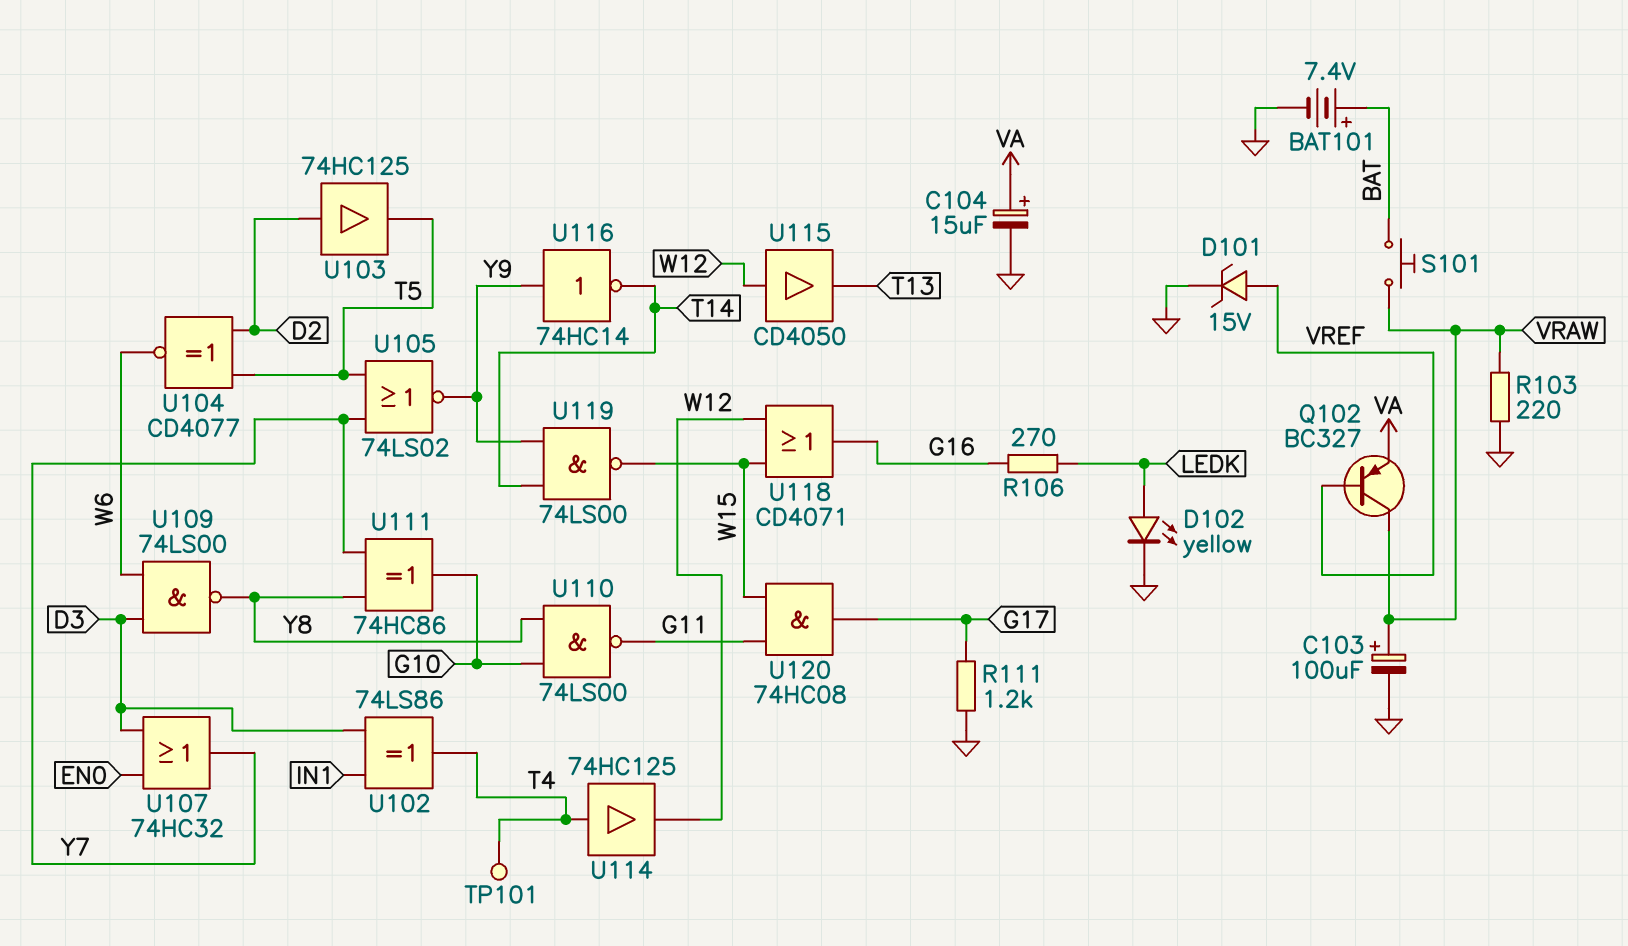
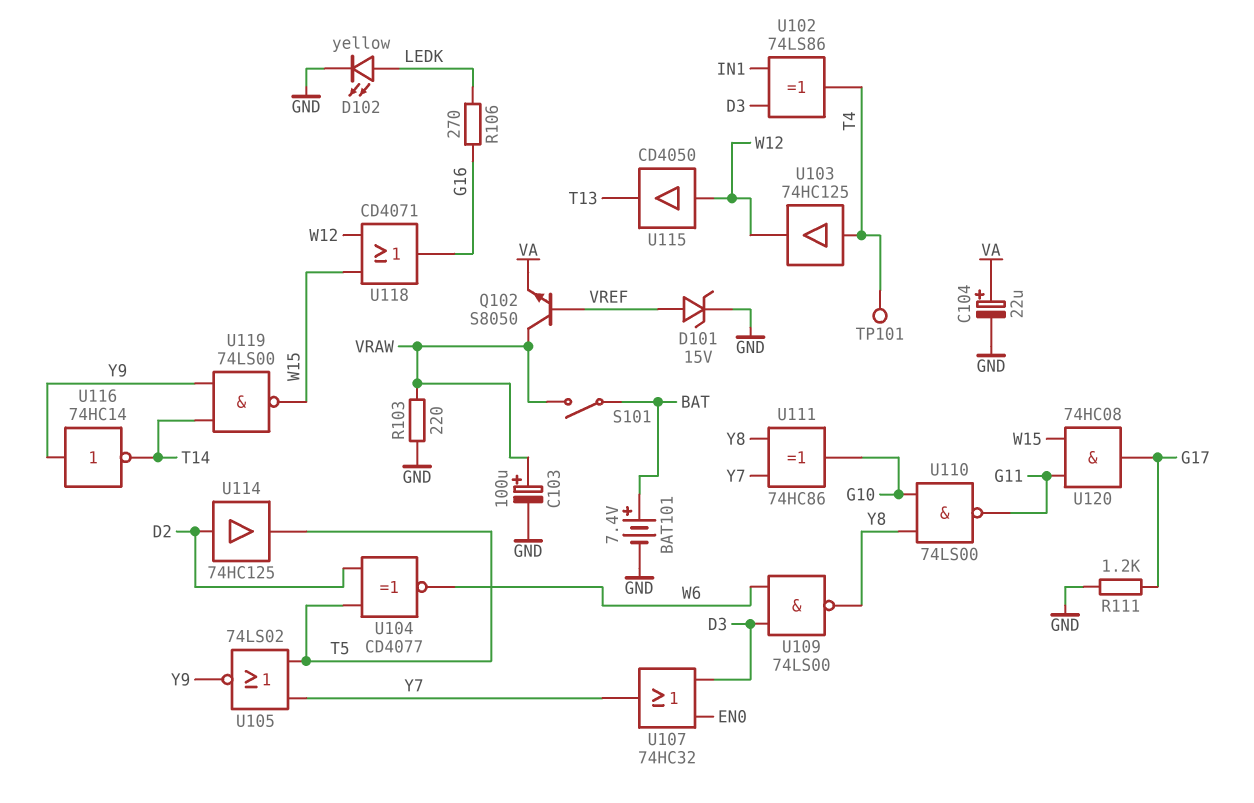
C104: 15uF (plus VA, minus GND) -> 22uF (plus VA, minus GND)
Q102: PNP BC327 (B VREF, C VRAW, E VA) -> NPN S8050 (B VREF, C VRAW, E VA)
S101: button (BAT, VRAW) -> switch (BAT, VRAW)
U103: buffer 74HC125 (in D2, out T5) -> buffer 74HC125 (in T4, out W12)
U114: buffer 74HC125 (in T4, out W12) -> buffer 74HC125 (in D2, out T5)

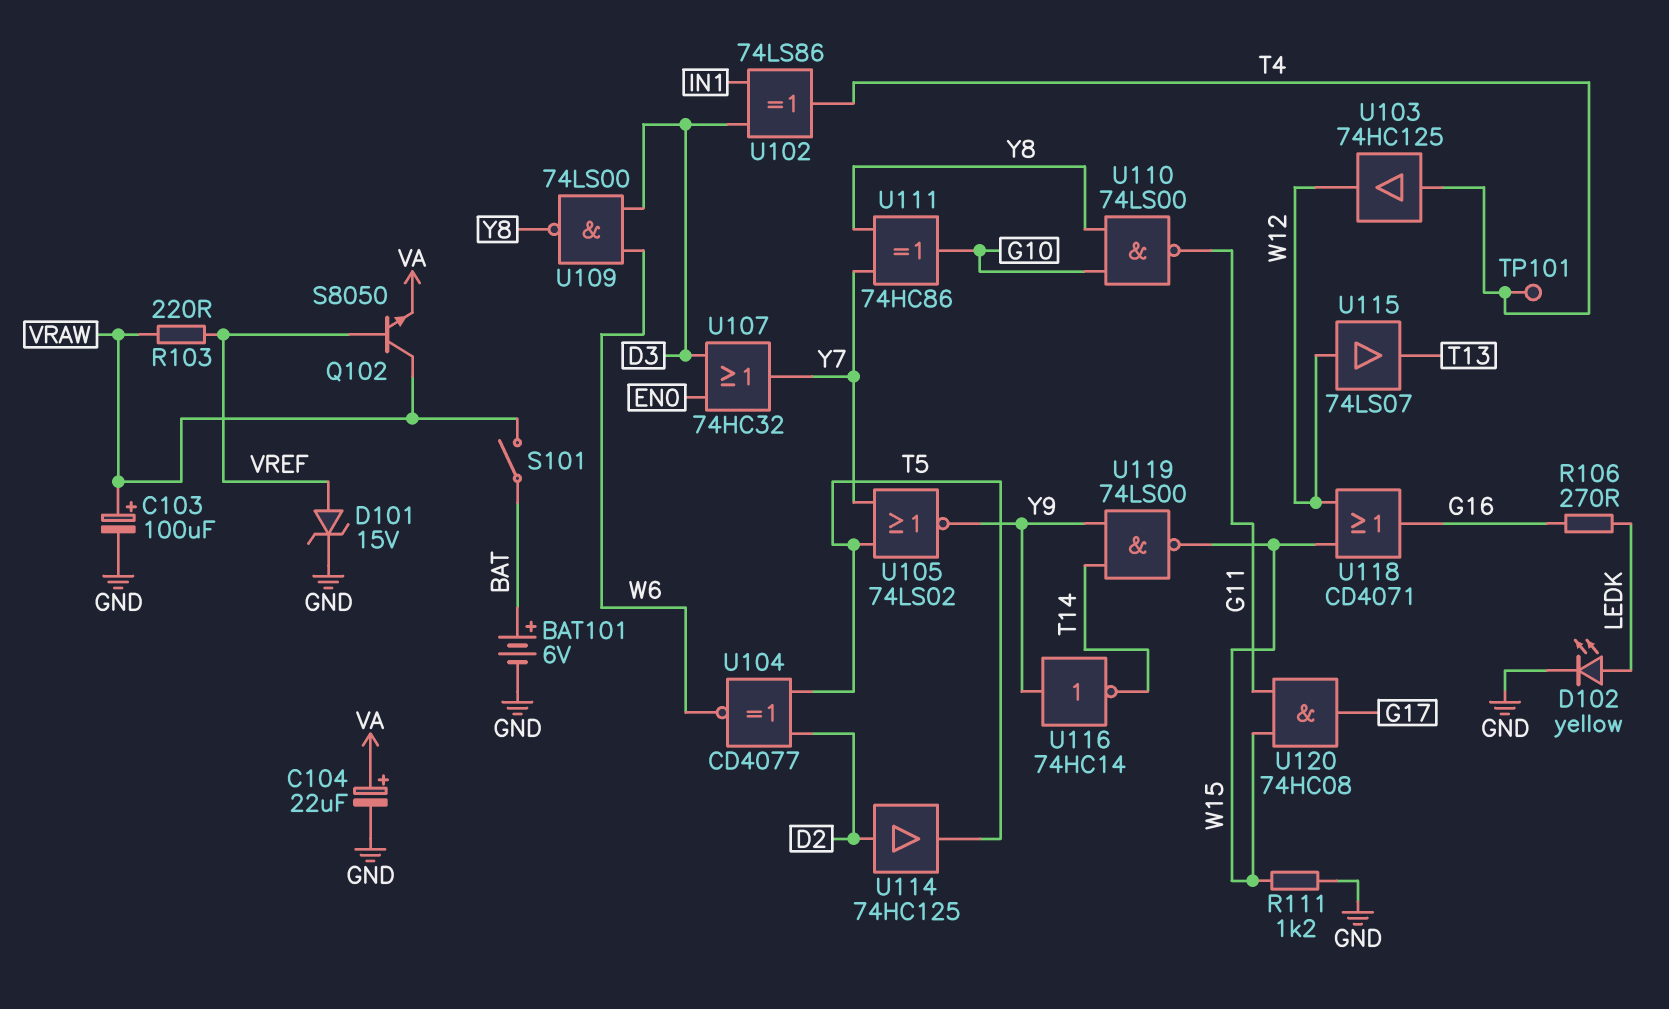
BAT101: 7.4V (plus BAT, minus GND) -> 6V (plus BAT, minus GND)
R103: 220 (GND, VRAW) -> 220 (VRAW, VREF)
R111: 1.2k (G17, GND) -> 1.2k (GND, W15)
U115: buffer CD4050 (in W12, out T13) -> buffer 74LS07 (in W12, out T13)

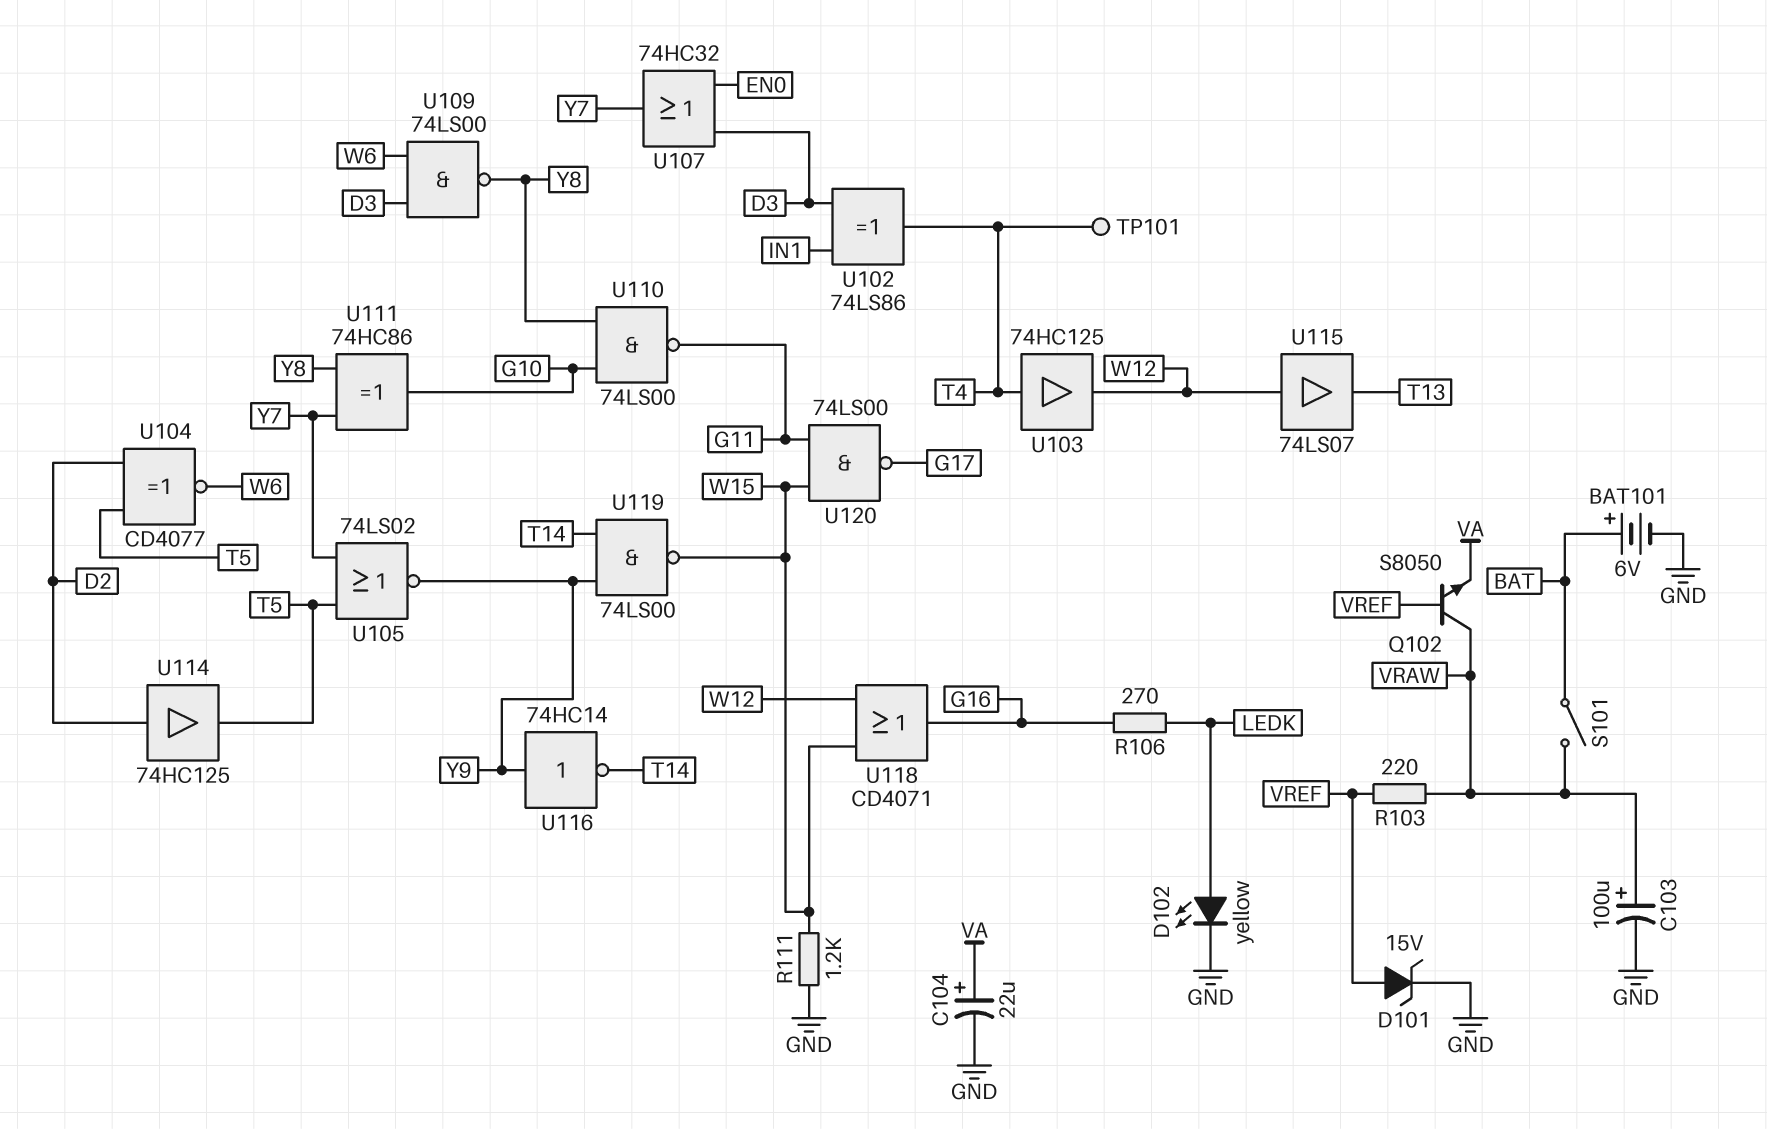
U120: AND 74HC08 (in G11, in W15, out G17) -> NAND 74LS00 (in G11, in W15, out G17)

